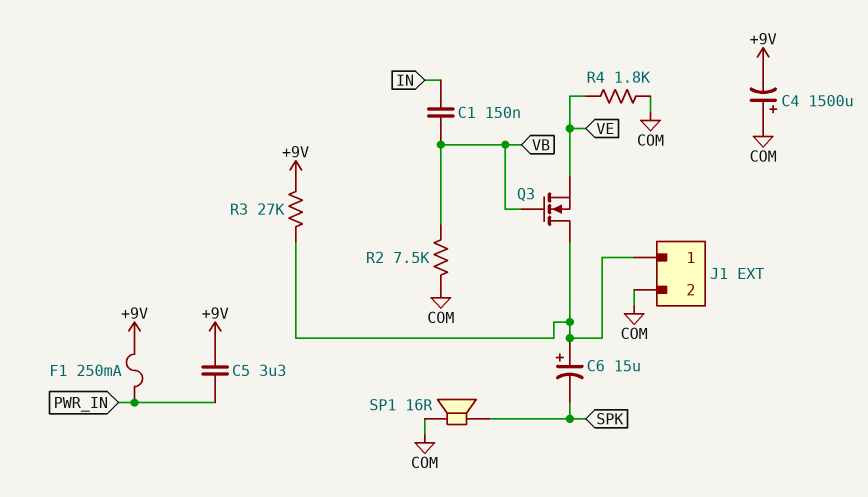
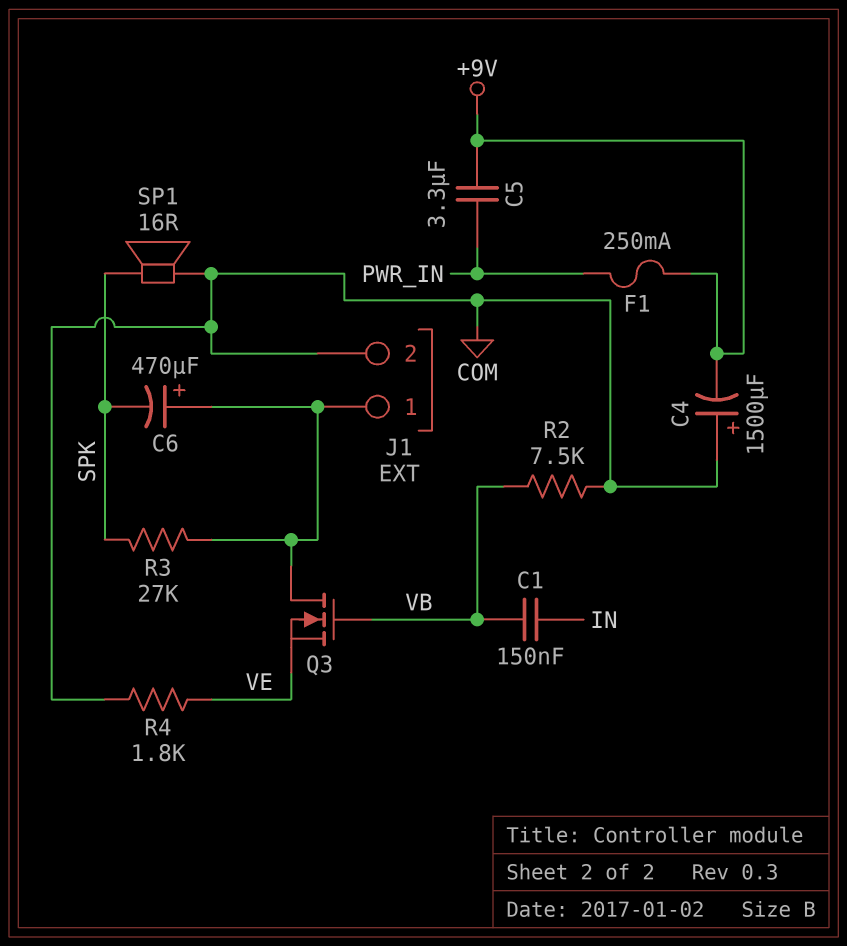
C6: 15uF (plus J1/1, minus SPK) -> 470uF (plus J1/1, minus SPK)
R3: 27k (+9V, J1/1) -> 27k (J1/1, SPK)

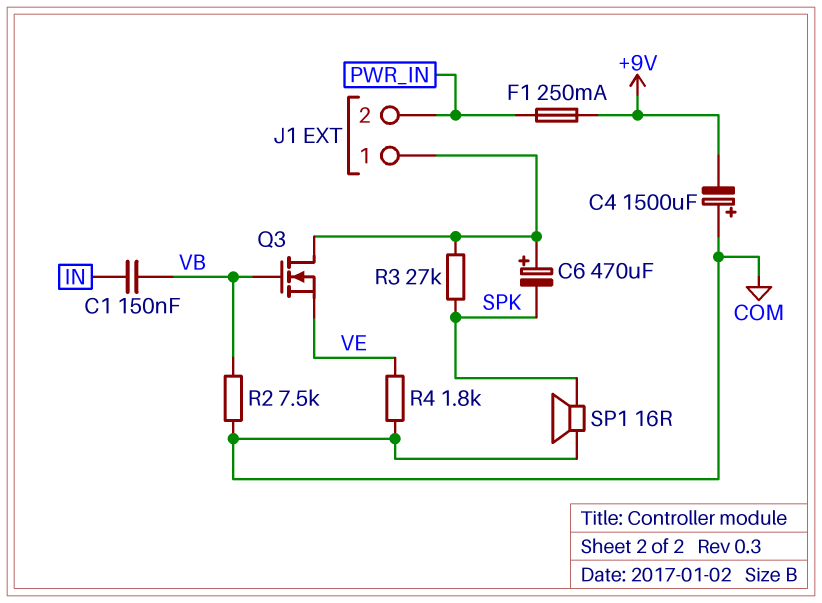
C5: 3.3uF (+9V, PWR_IN) -> none
J1 pin 2: COM -> PWR_IN

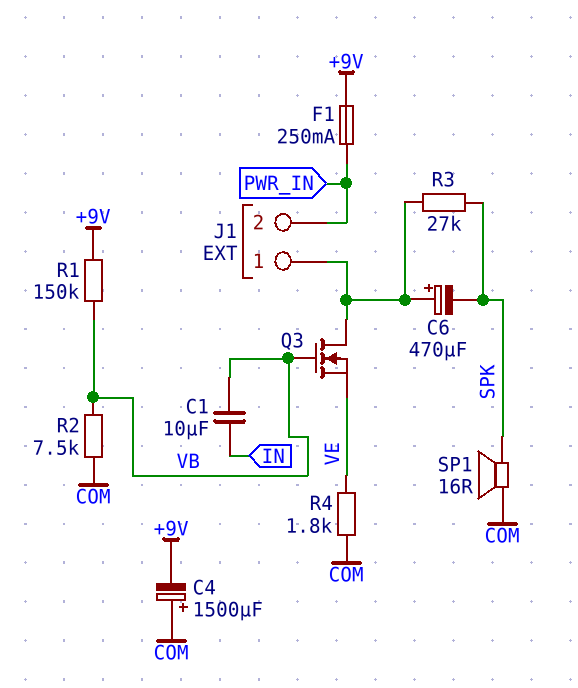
C1: 150nF (IN, VB) -> 10uF (IN, VB)
R1: none -> 150k (+9V, VB)

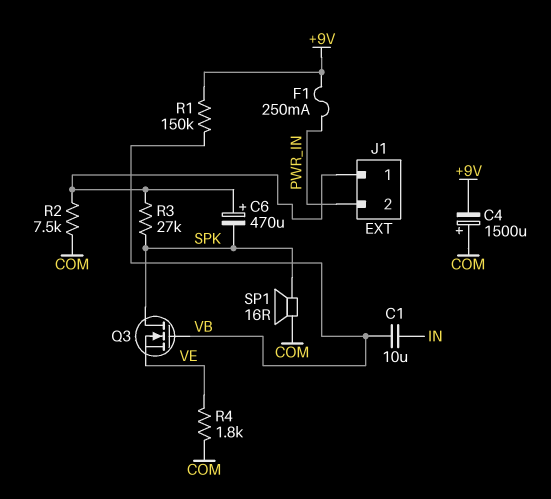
Q3: NMOS (G VB, D J1/1, S VE) -> NMOS (G VB, D SPK, S VE)
R2: 7.5k (COM, VB) -> 7.5k (COM, J1/1)

